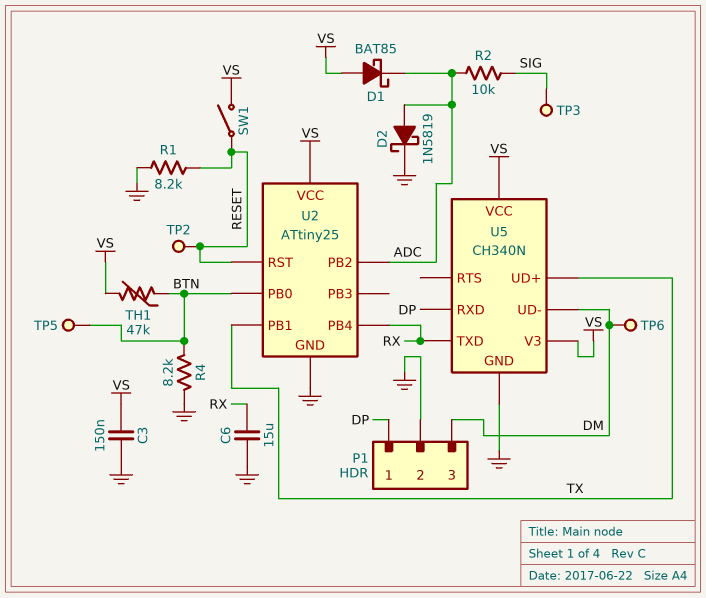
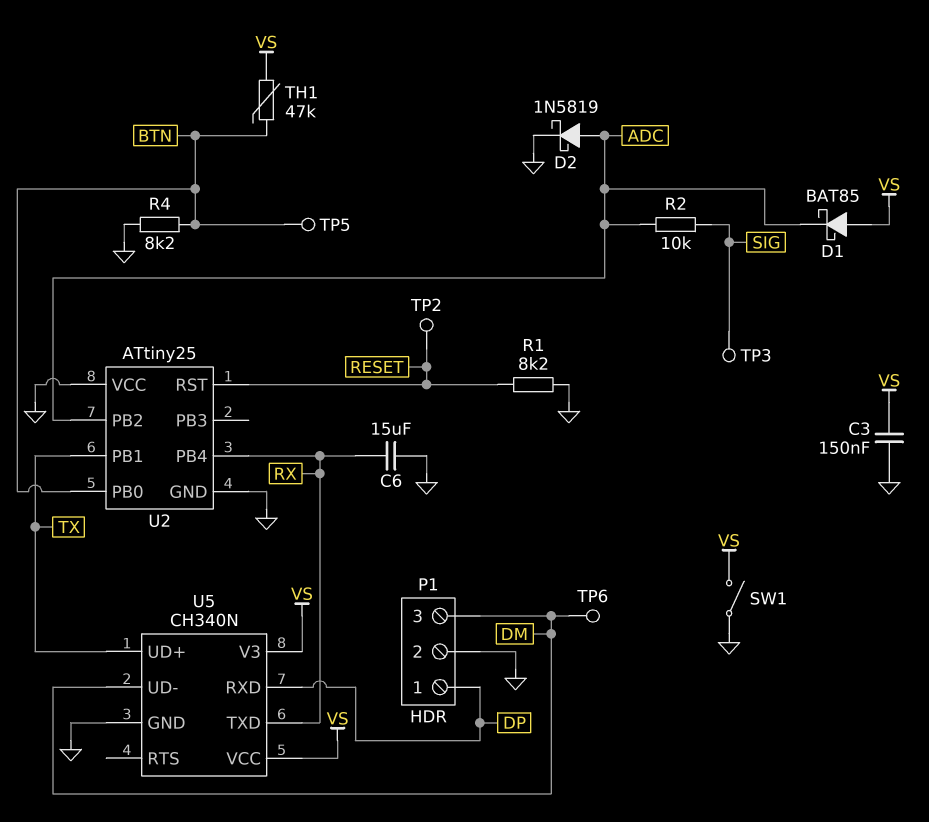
SW1: switch (RESET, VS) -> switch (GND, VS)
U2 pin VCC: VS -> GND

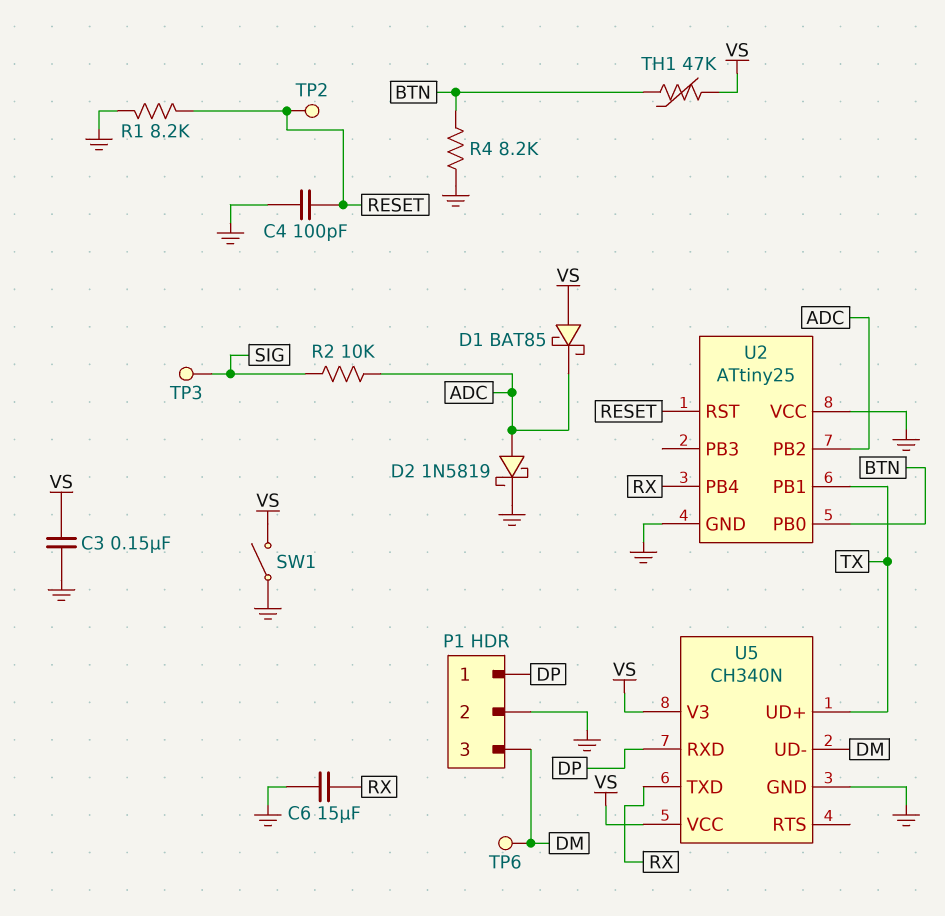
C4: none -> 100pF (GND, RESET)
TP5: test point (BTN) -> none

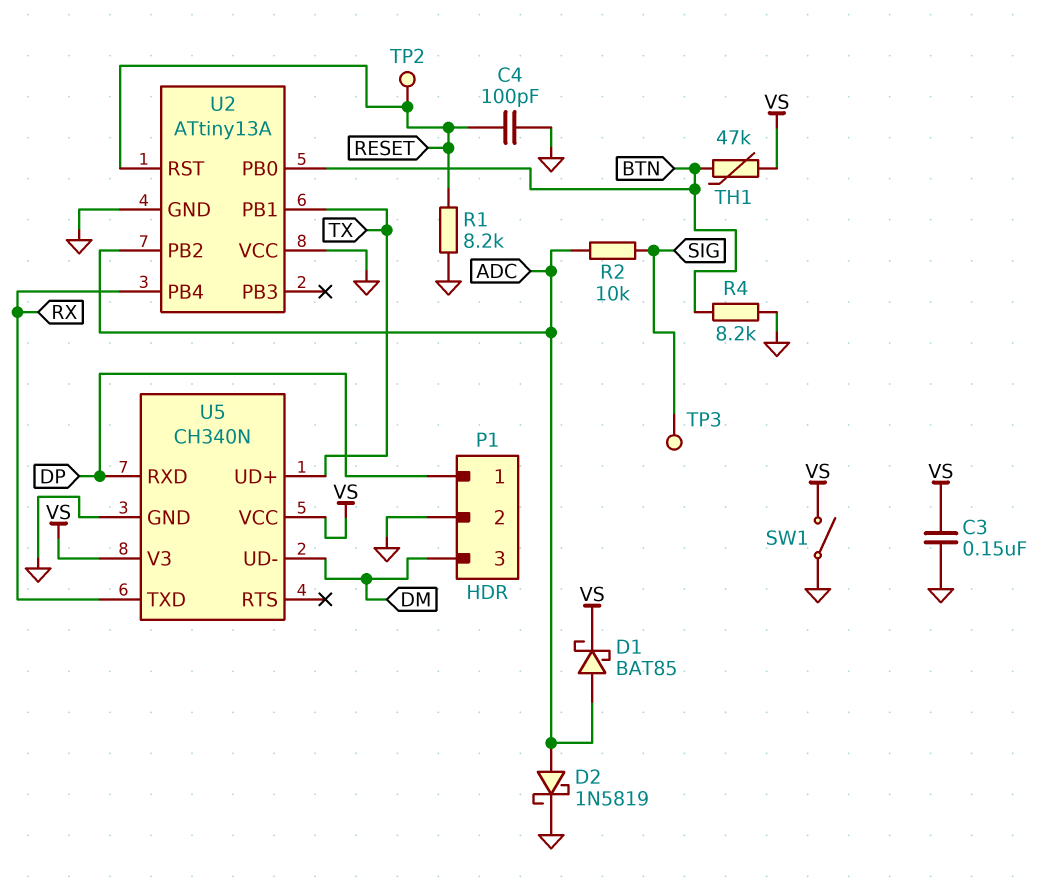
C6: 15uF (GND, RX) -> none
D1: schottky BAT85 (A VS, K ADC) -> schottky BAT85 (A ADC, K VS)
TP6: test point (DM) -> none
U2: ATtiny25 -> ATtiny13A

